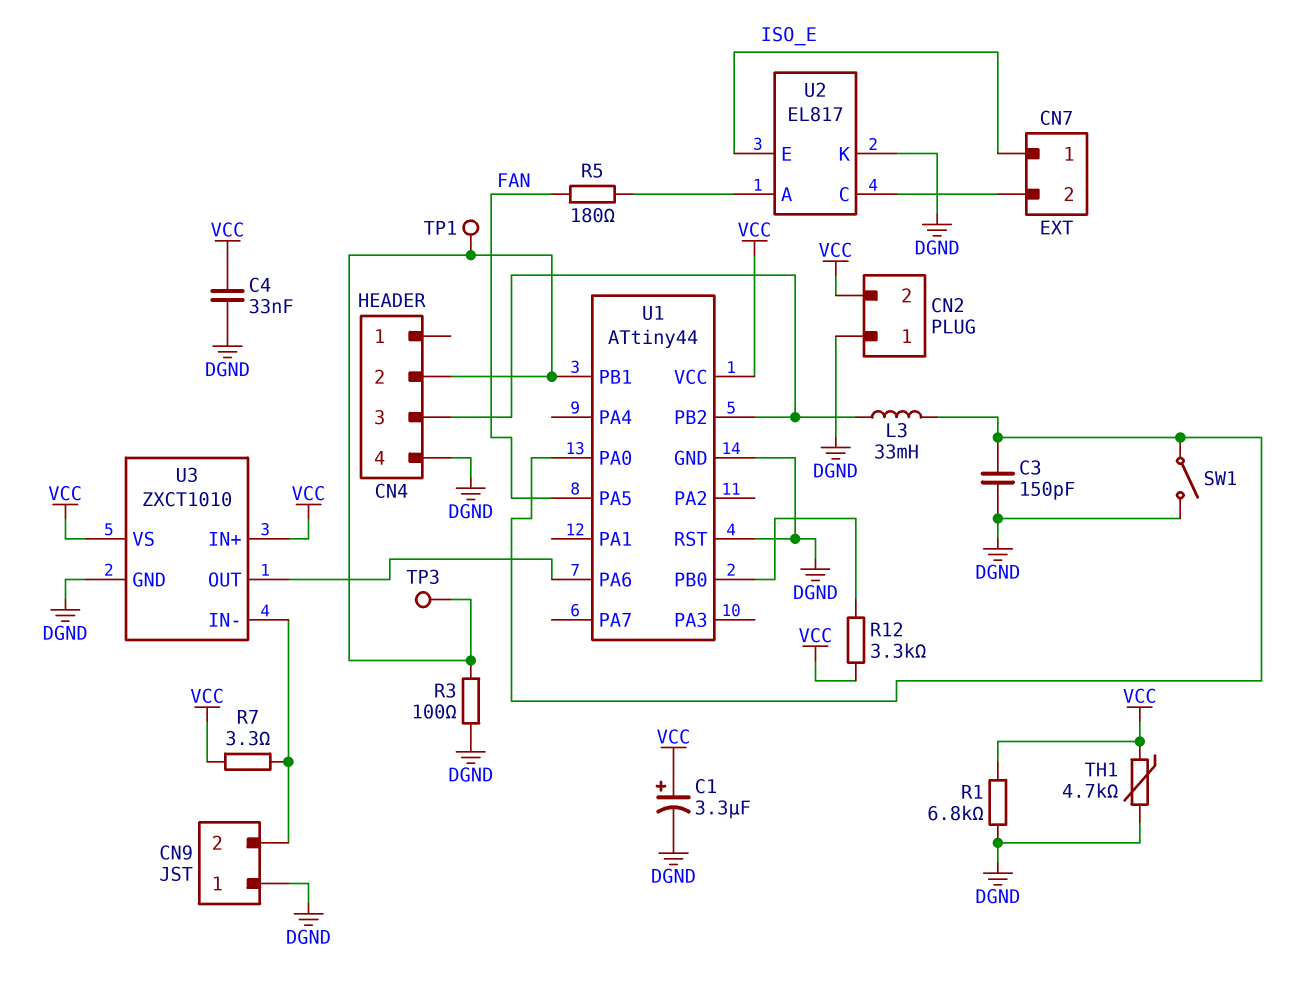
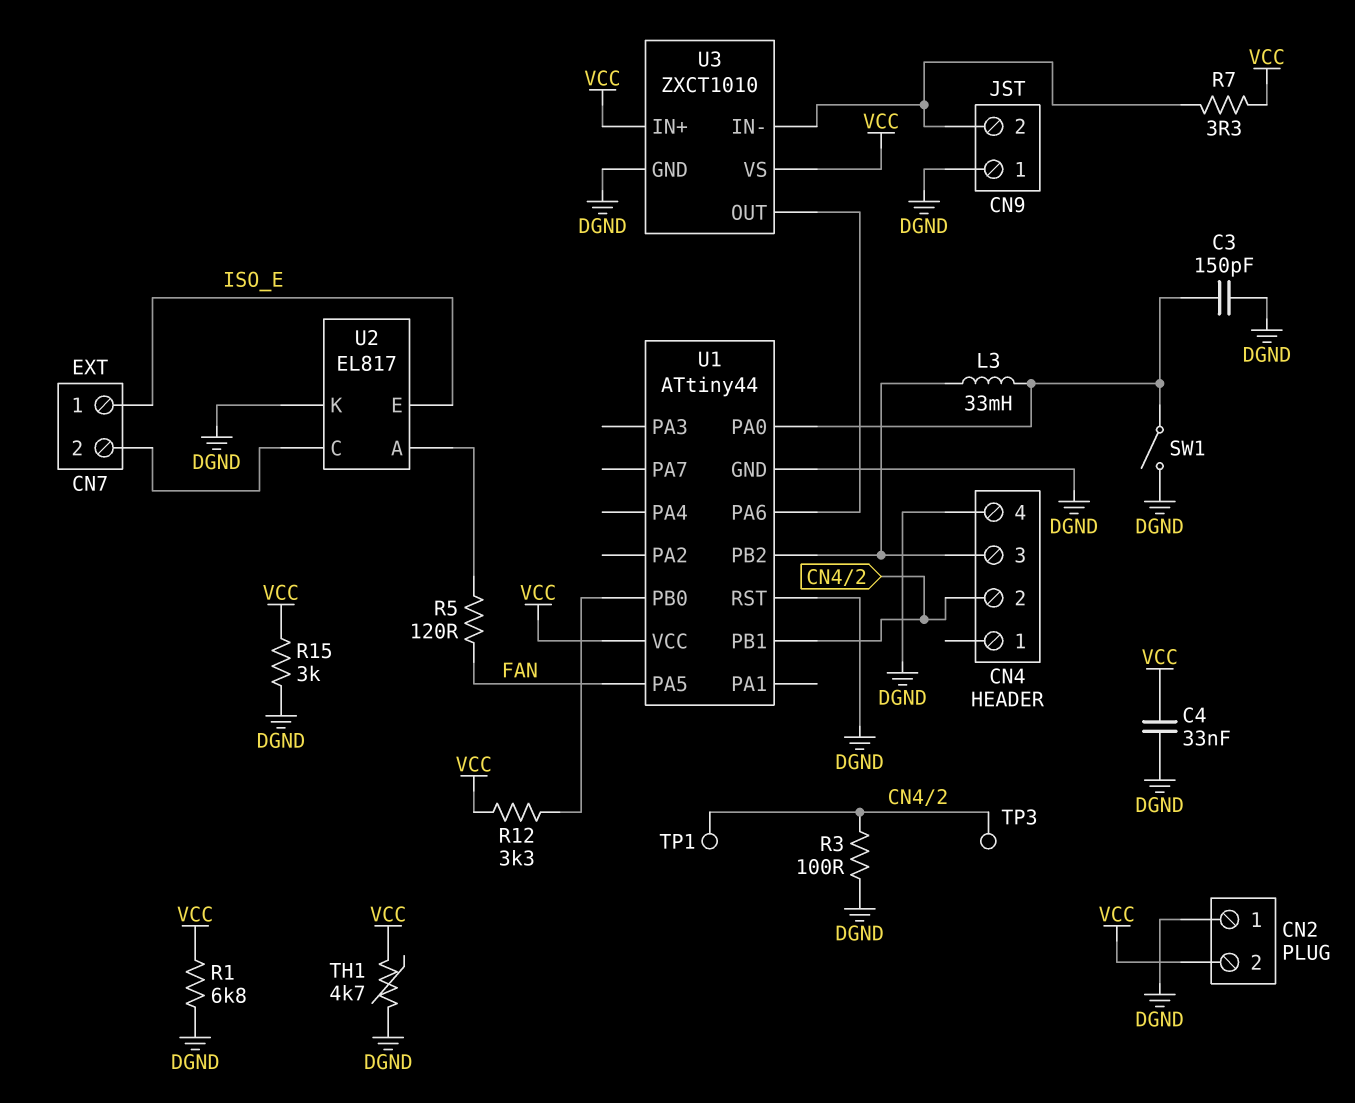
C1: 3.3uF (plus VCC, minus DGND) -> none
R5: 180 (FAN, U2/A) -> 120 (FAN, U2/A)
R15: none -> 3k (DGND, VCC)

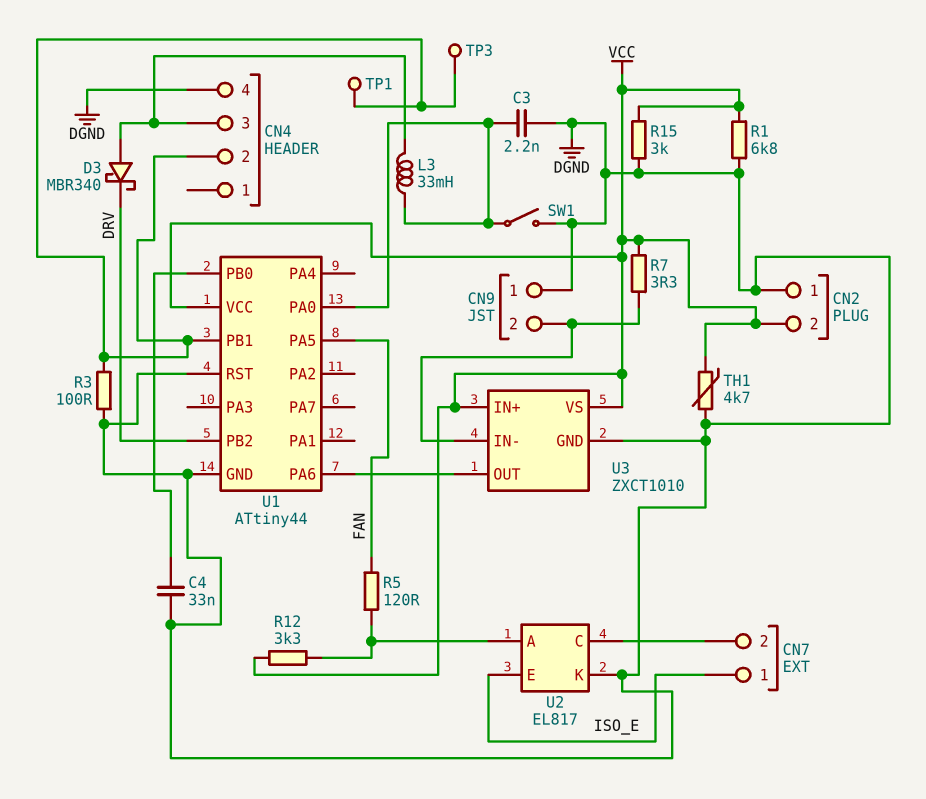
C3: 150pF (DGND, U1/PA0) -> 2.2nF (DGND, U1/PA0)
C4: 33nF (DGND, VCC) -> 33nF (DGND, U1/PB0)
D3: none -> schottky MBR340 (A CN4/3, K DRV)
R12: 3.3k (U1/PB0, VCC) -> 3.3k (U2/A, VCC)
U1 pin PB2: CN4/3 -> DRV

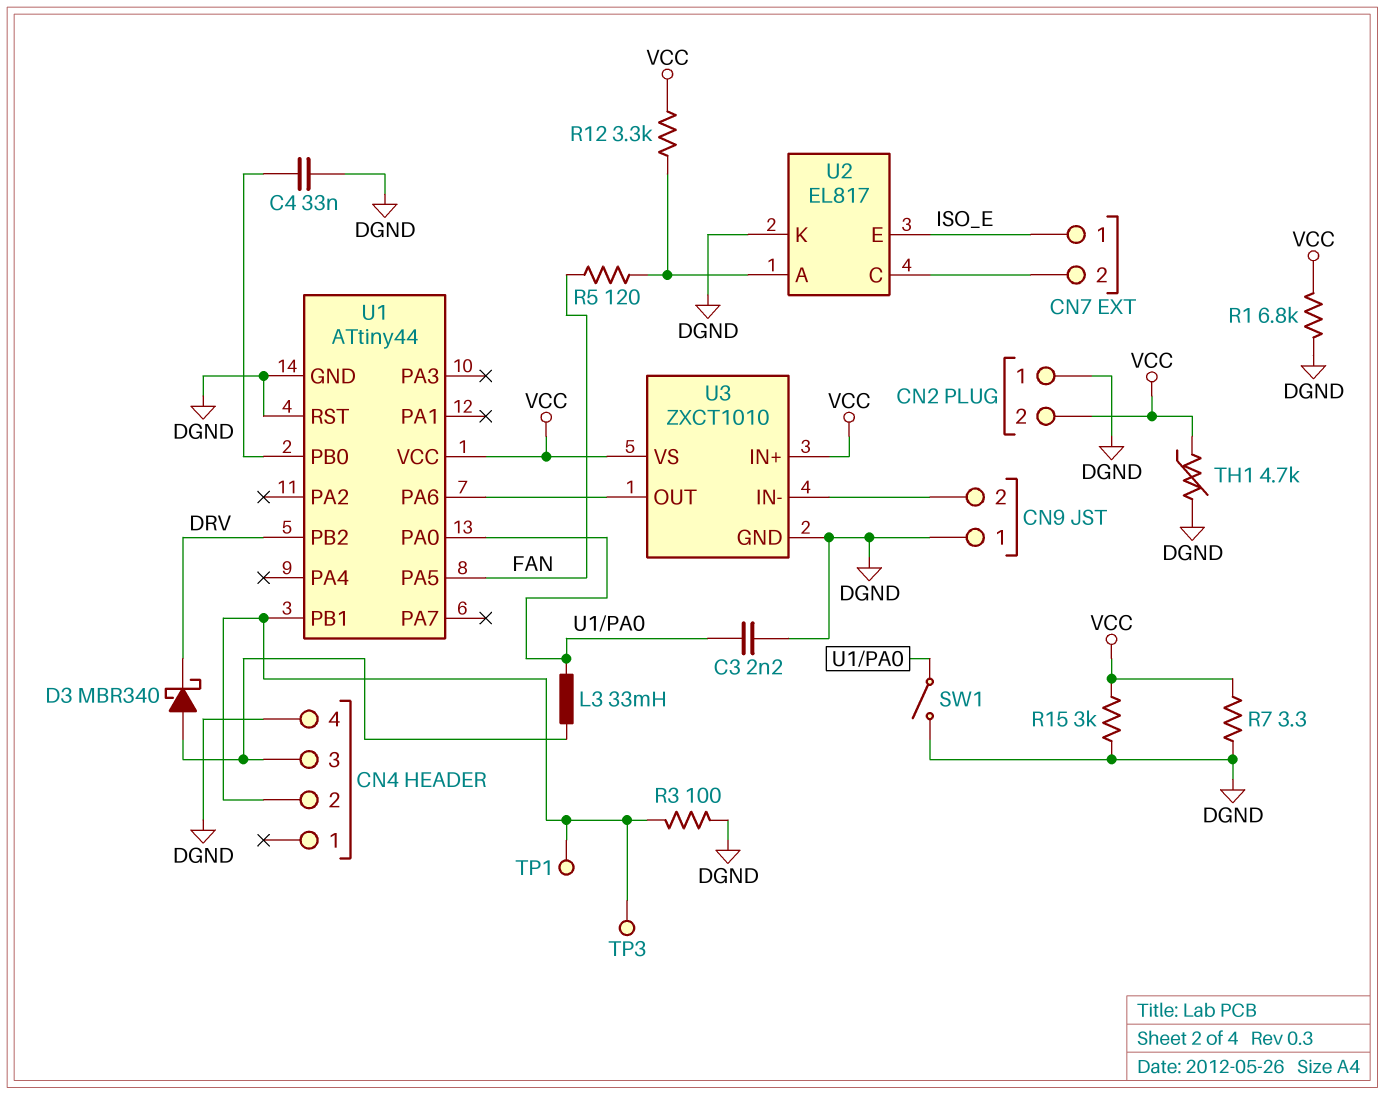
R7: 3.3 (CN9/2, VCC) -> 3.3 (DGND, VCC)

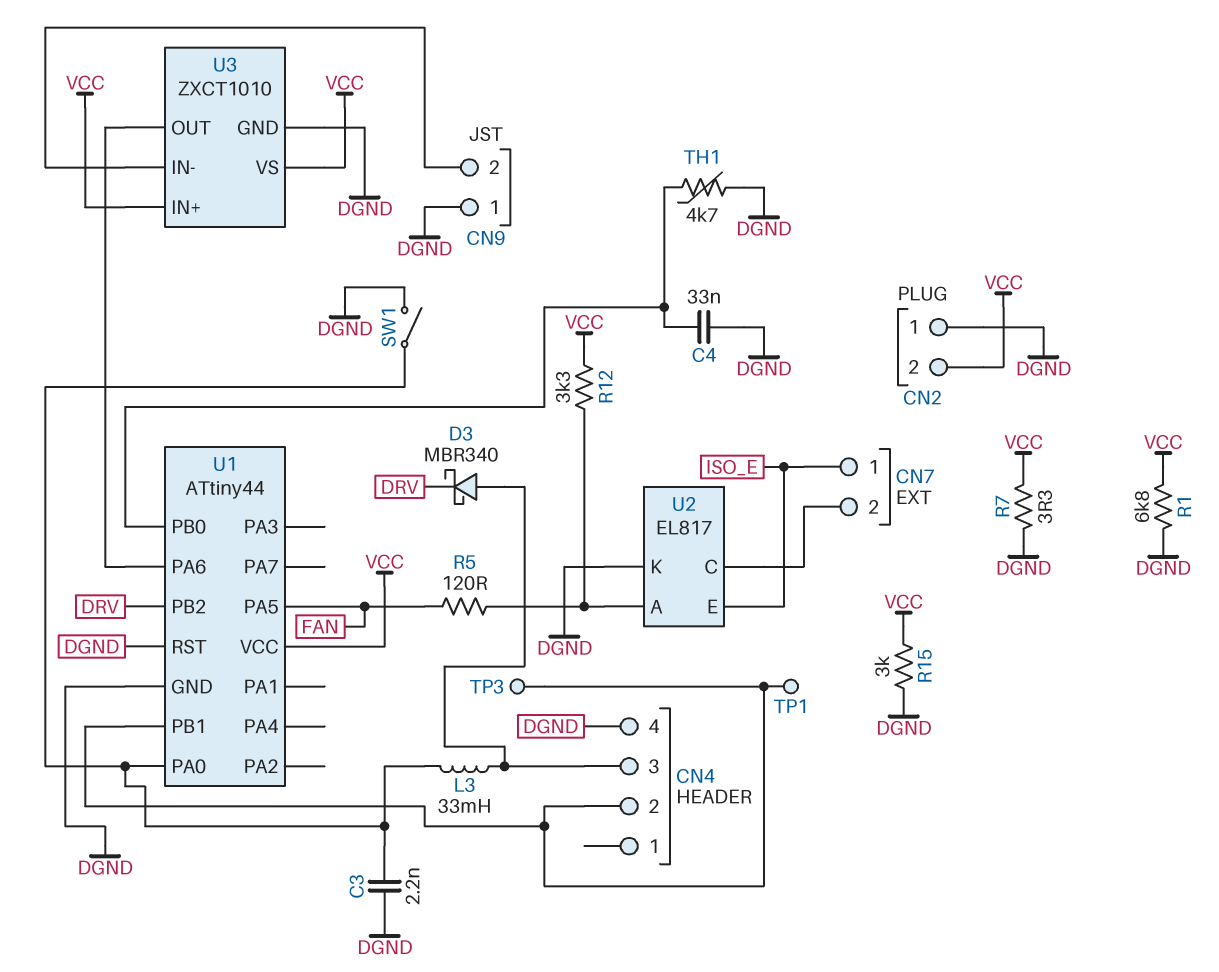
R3: 100 (CN4/2, DGND) -> none
TH1: 4.7k (DGND, VCC) -> 4.7k (DGND, U1/PB0)

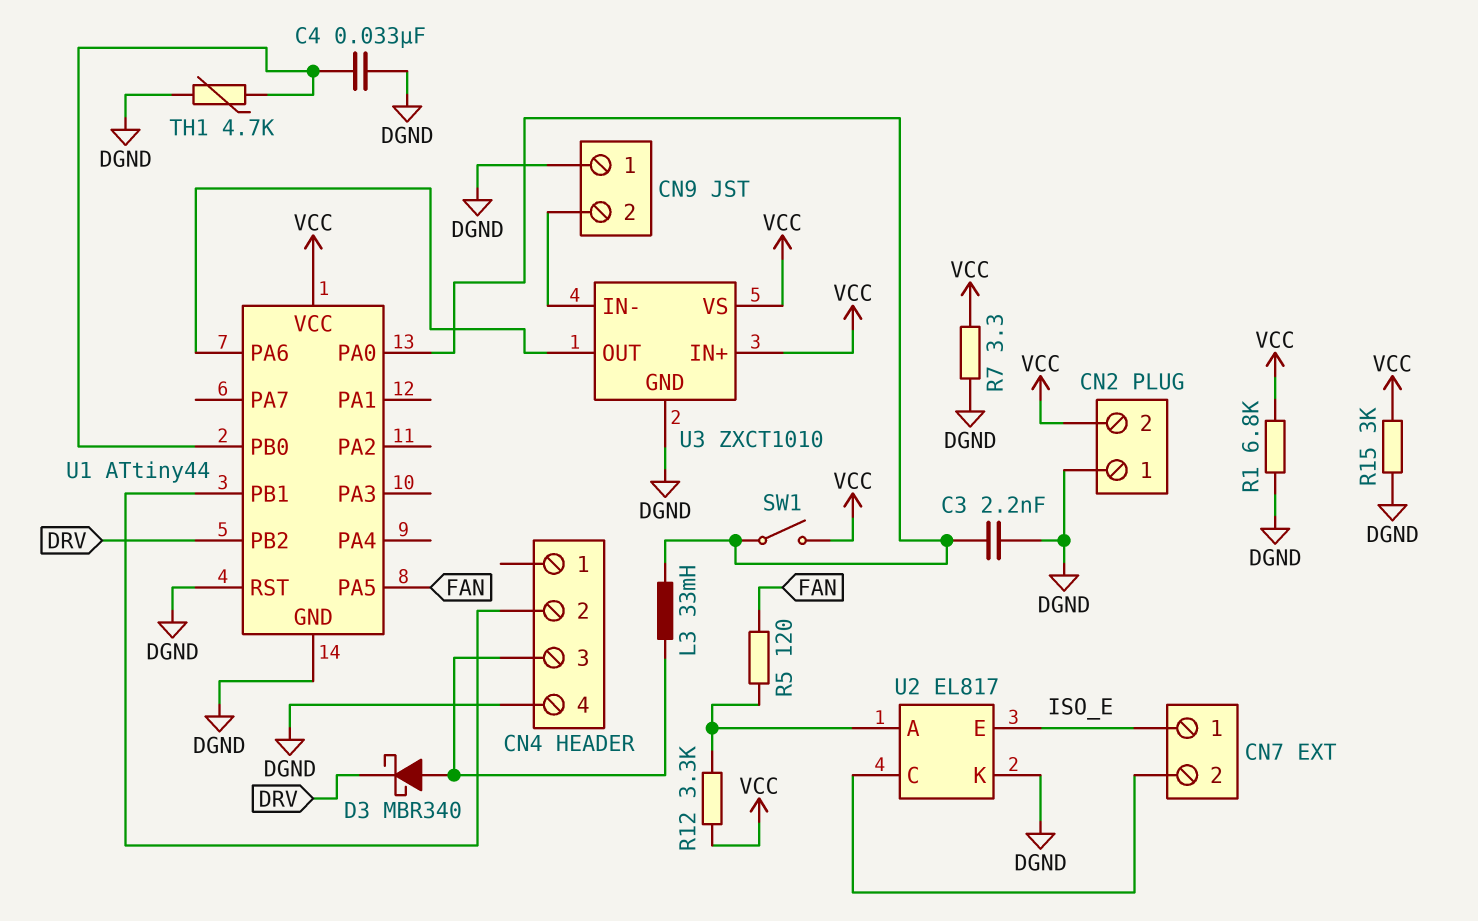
SW1: switch (DGND, U1/PA0) -> switch (U1/PA0, VCC)
TP1: test point (CN4/2) -> none
TP3: test point (CN4/2) -> none

